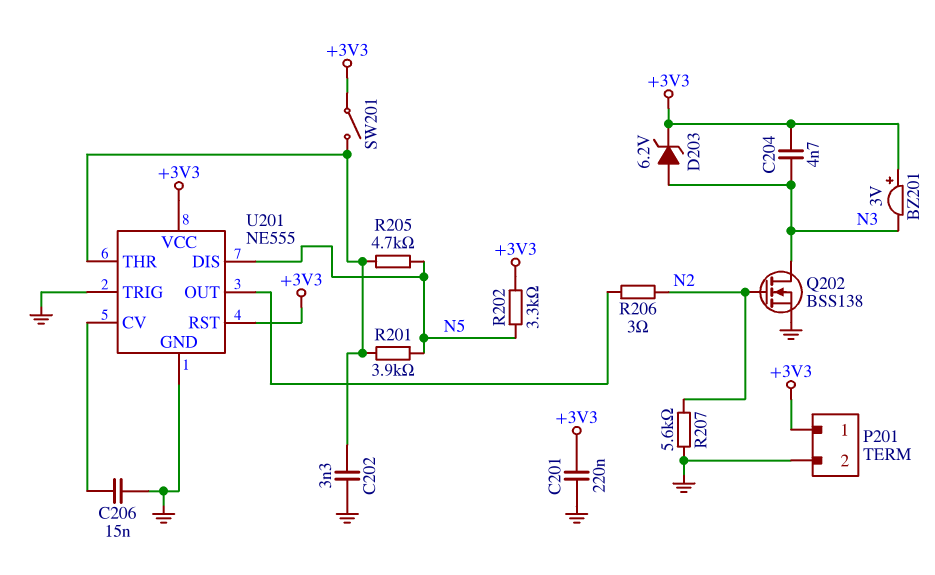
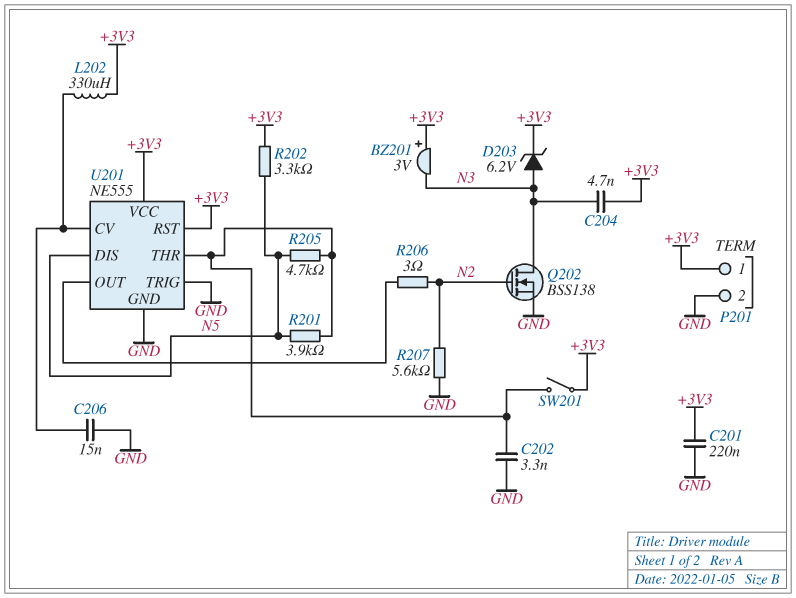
L202: none -> 330uH (+3V3, U201/CV)

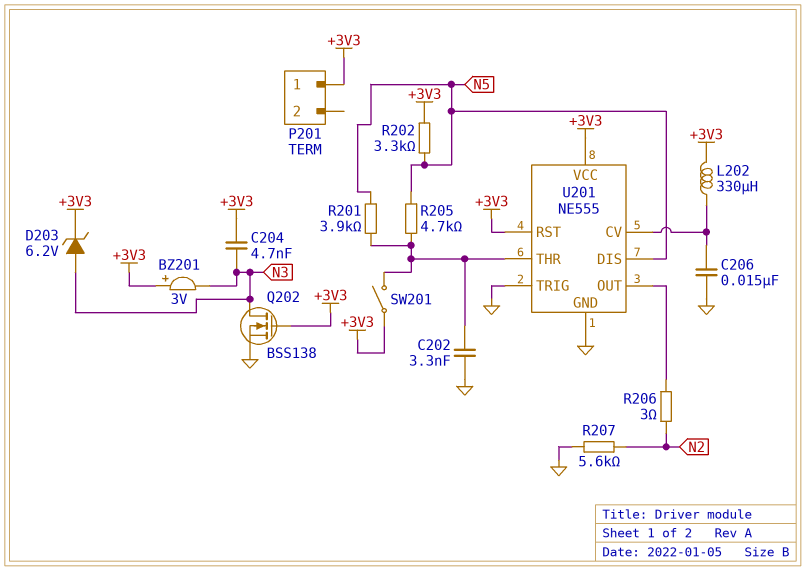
C201: 220nF (+3V3, GND) -> none
P201 pin 2: GND -> none
Q202: NMOS BSS138 (G N2, D N3, S GND) -> NMOS BSS138 (G +3V3, D N3, S GND)

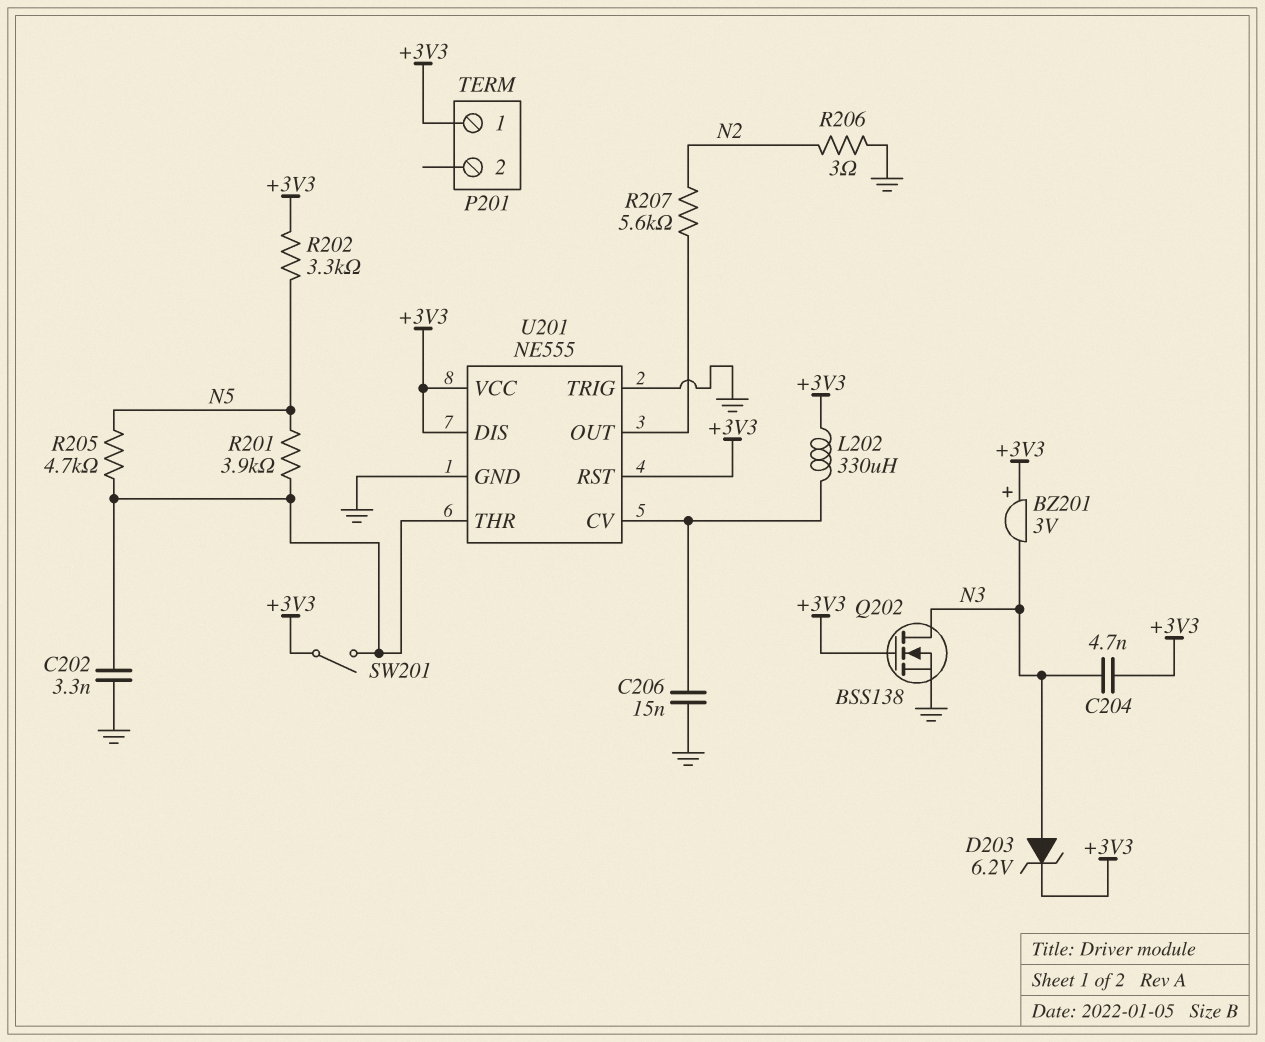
R206: 3 (N2, U201/OUT) -> 3 (GND, N2)
R207: 5.6k (GND, N2) -> 5.6k (N2, U201/OUT)
U201 pin DIS: N5 -> +3V3

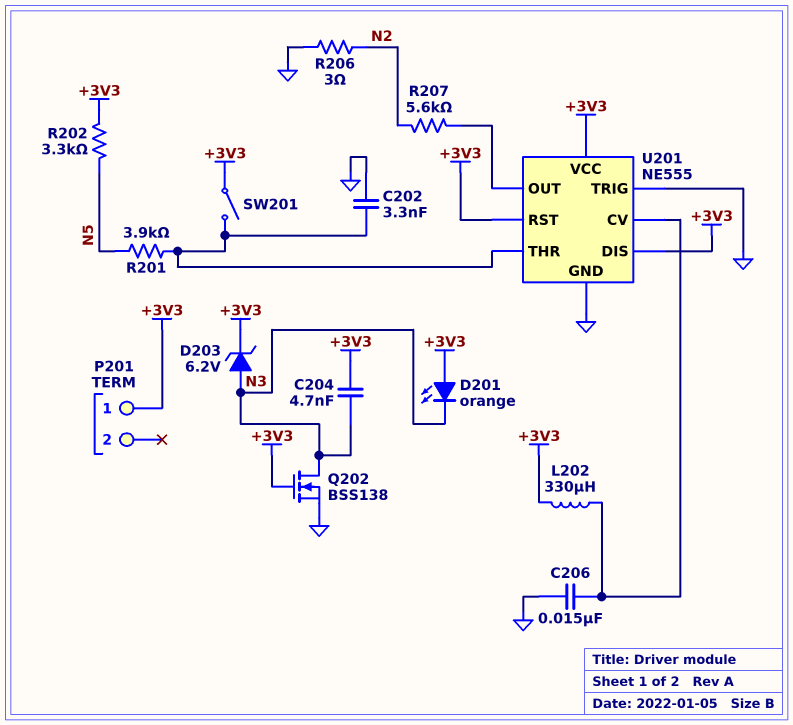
BZ201: buzzer 3V (plus +3V3, minus N3) -> none
D201: none -> LED orange (A +3V3, K N3)
R205: 4.7k (N5, U201/THR) -> none

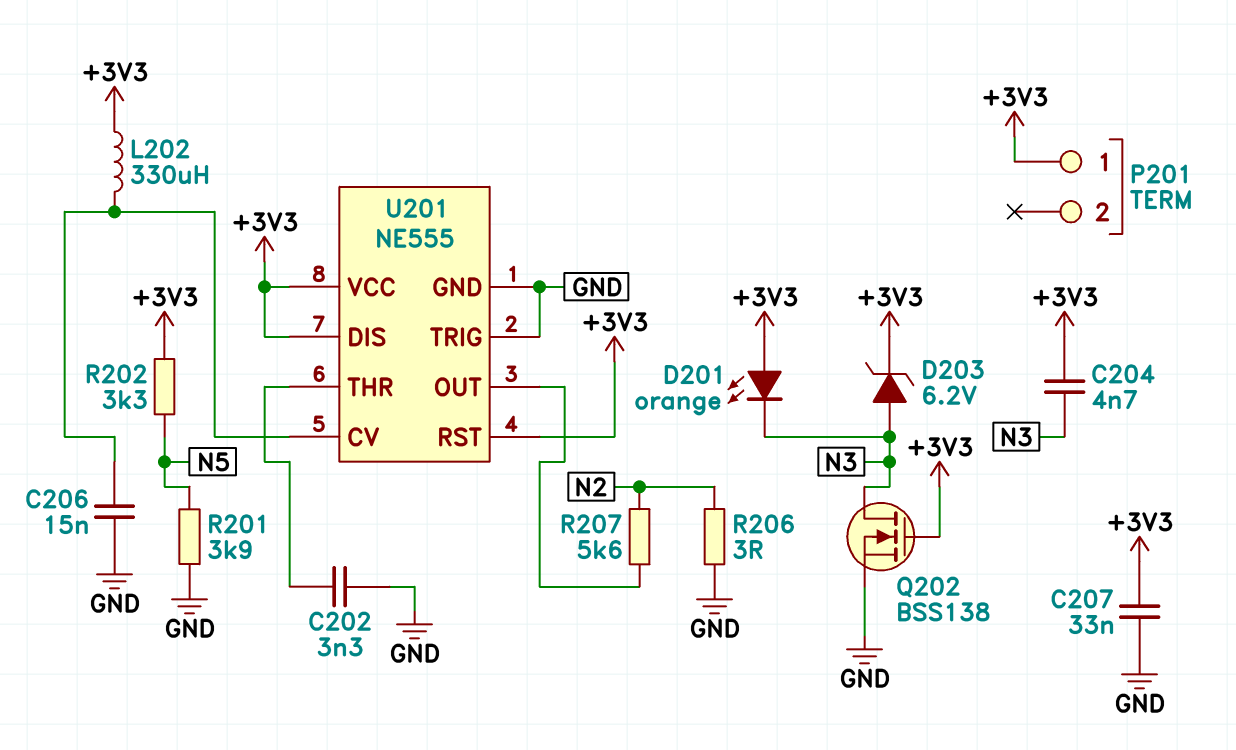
C207: none -> 33nF (+3V3, GND)
R201: 3.9k (N5, U201/THR) -> 3.9k (GND, N5)
SW201: switch (+3V3, U201/THR) -> none

